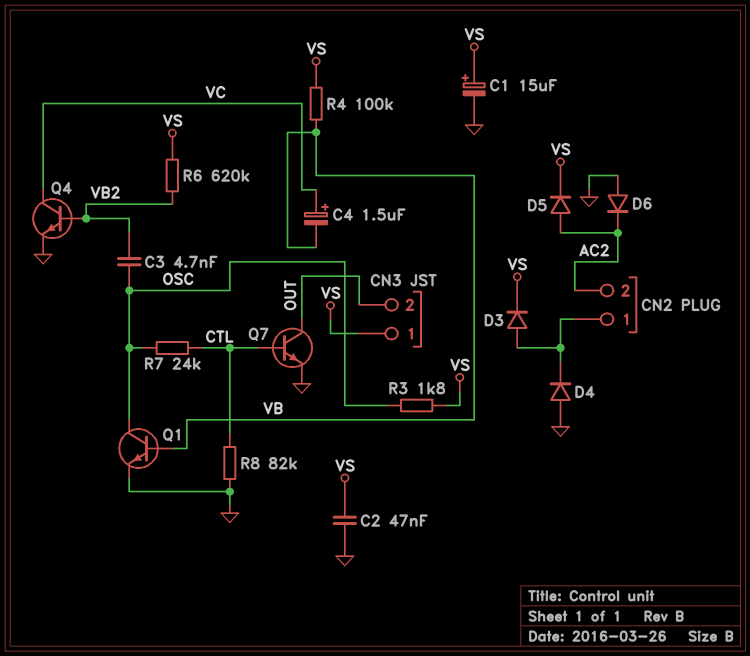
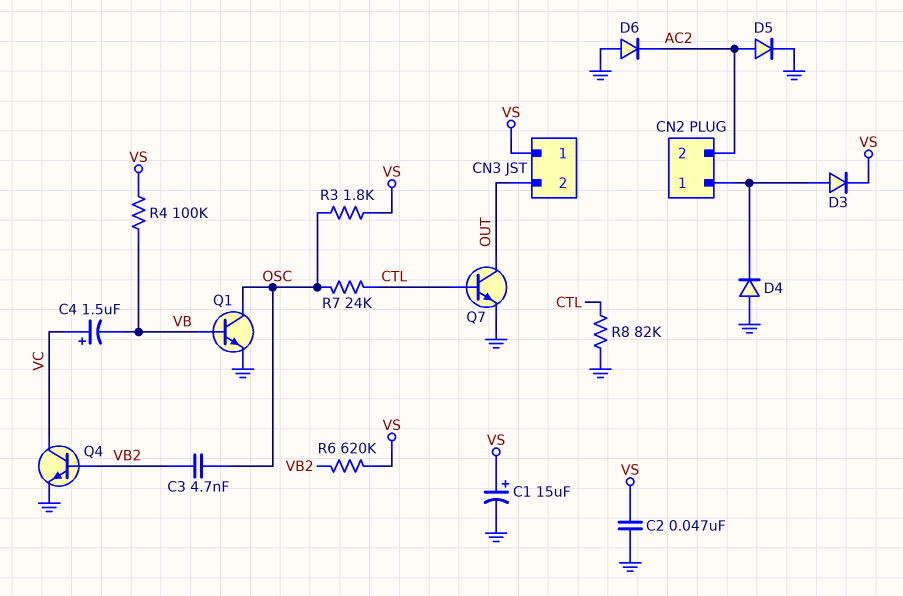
D5: diode (A AC2, K VS) -> diode (A AC2, K GND)

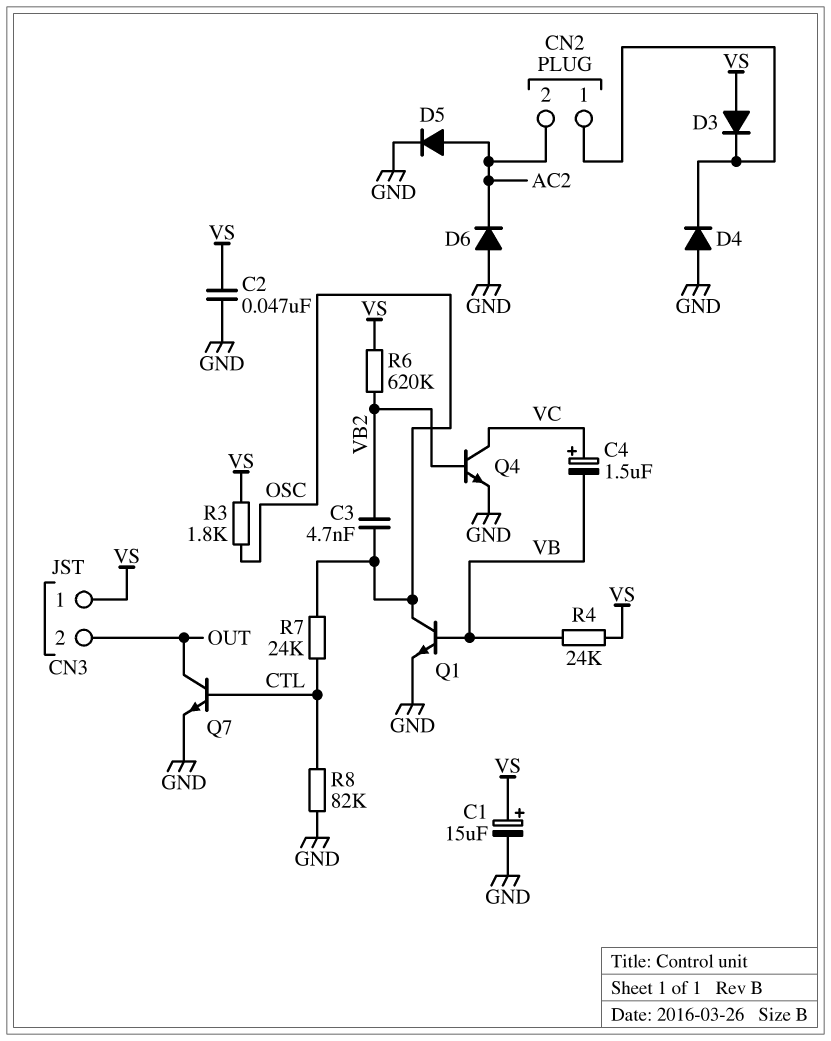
D3: diode (A CN2/1, K VS) -> diode (A VS, K CN2/1)
R4: 100k (VB, VS) -> 24k (VB, VS)

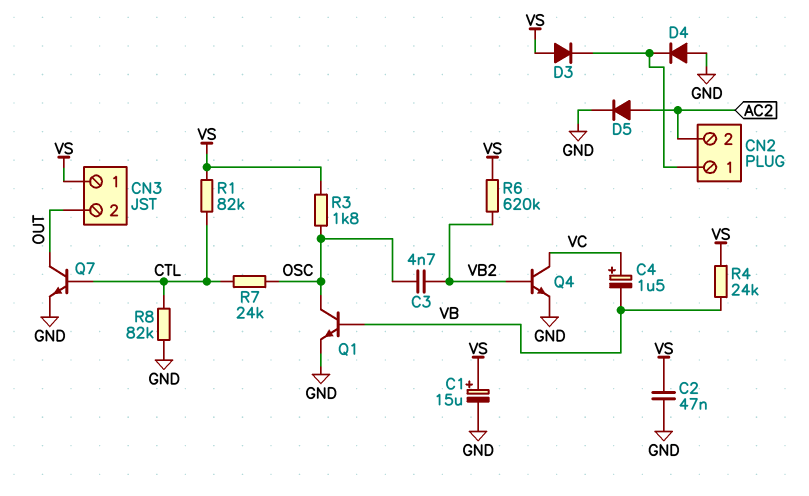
D6: diode (A GND, K AC2) -> none
R1: none -> 82k (CTL, VS)

